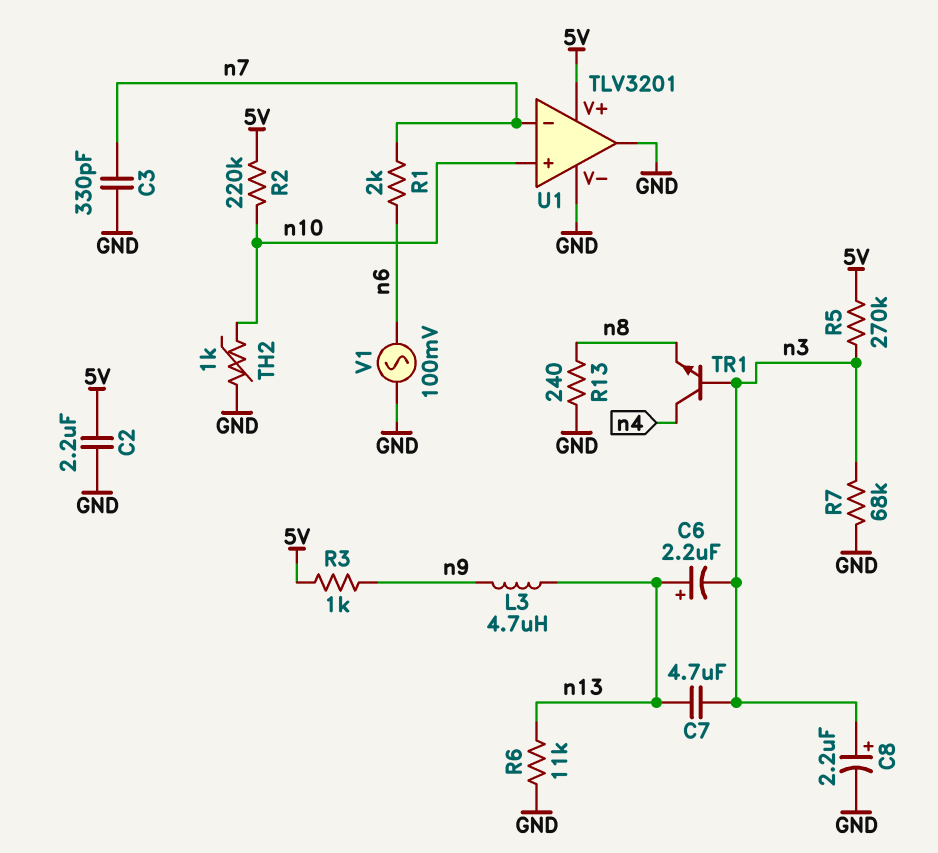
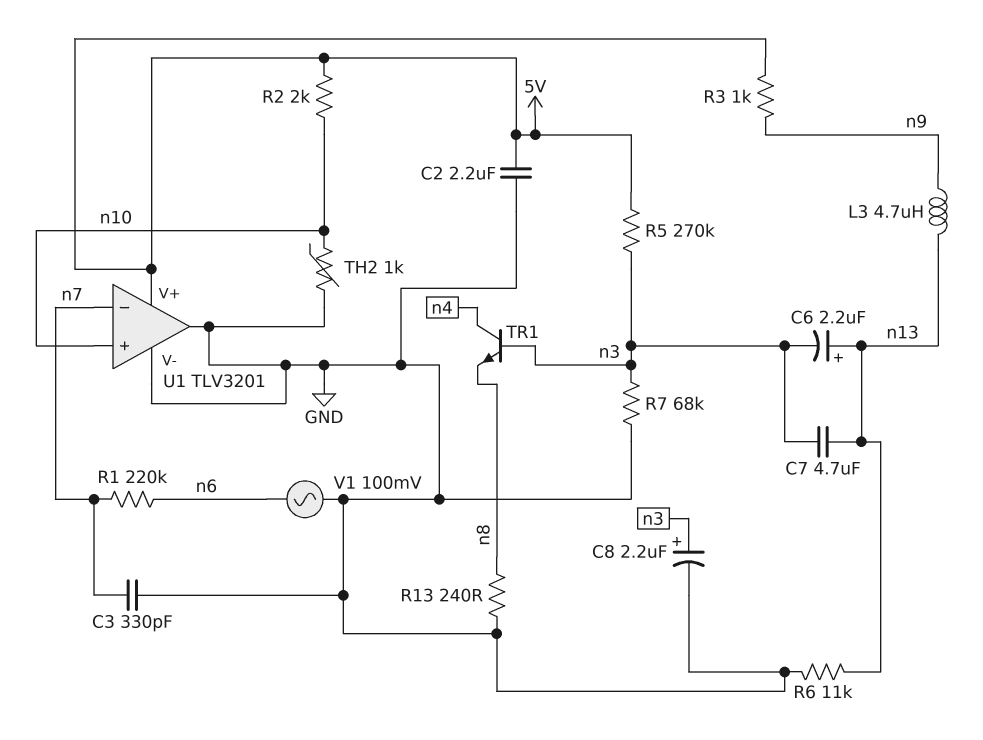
R1: 2k (n6, n7) -> 220k (n6, n7)
R2: 220k (5V, n10) -> 2k (5V, n10)

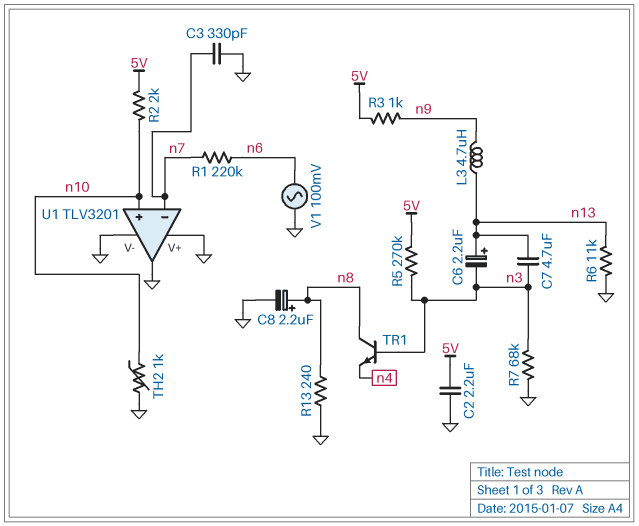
C8: 2.2uF (plus n3, minus GND) -> 2.2uF (plus n8, minus GND)
TR1: NPN (B n3, C n4, E n8) -> NPN (B n3, C n8, E n4)
U1 pin V+: 5V -> GND

